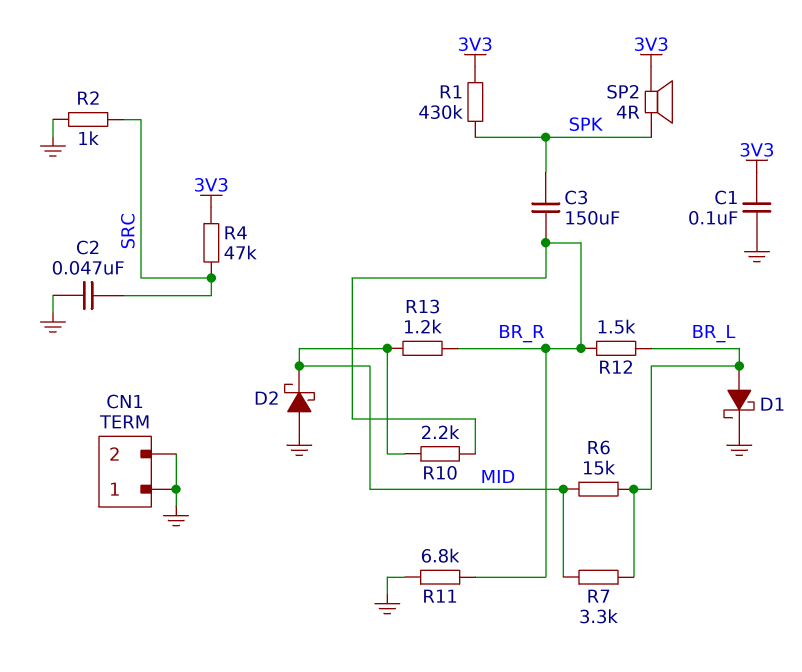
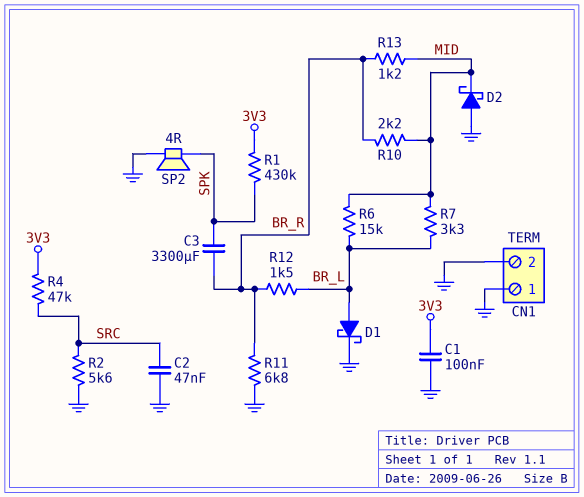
C3: 150uF (BR_R, SPK) -> 3300uF (BR_R, SPK)
R2: 1k (GND, SRC) -> 5.6k (GND, SRC)
SP2: speaker 4R (3V3, SPK) -> speaker 4R (GND, SPK)

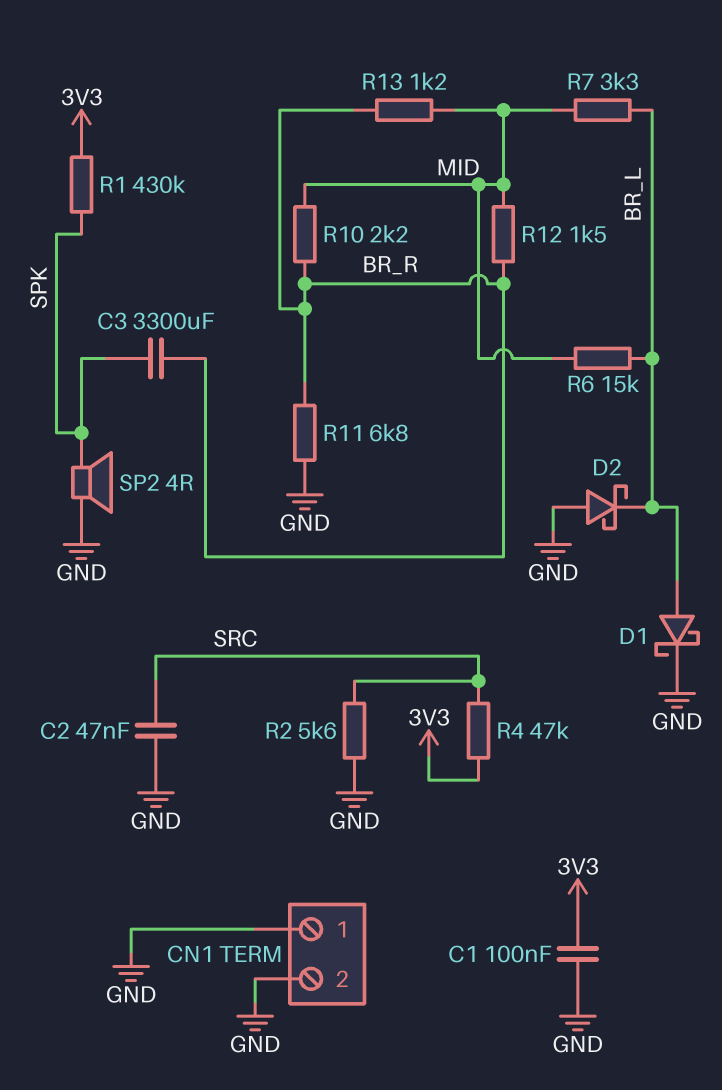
D2: schottky (A GND, K MID) -> schottky (A GND, K BR_L)
R12: 1.5k (BR_L, BR_R) -> 1.5k (BR_R, MID)

